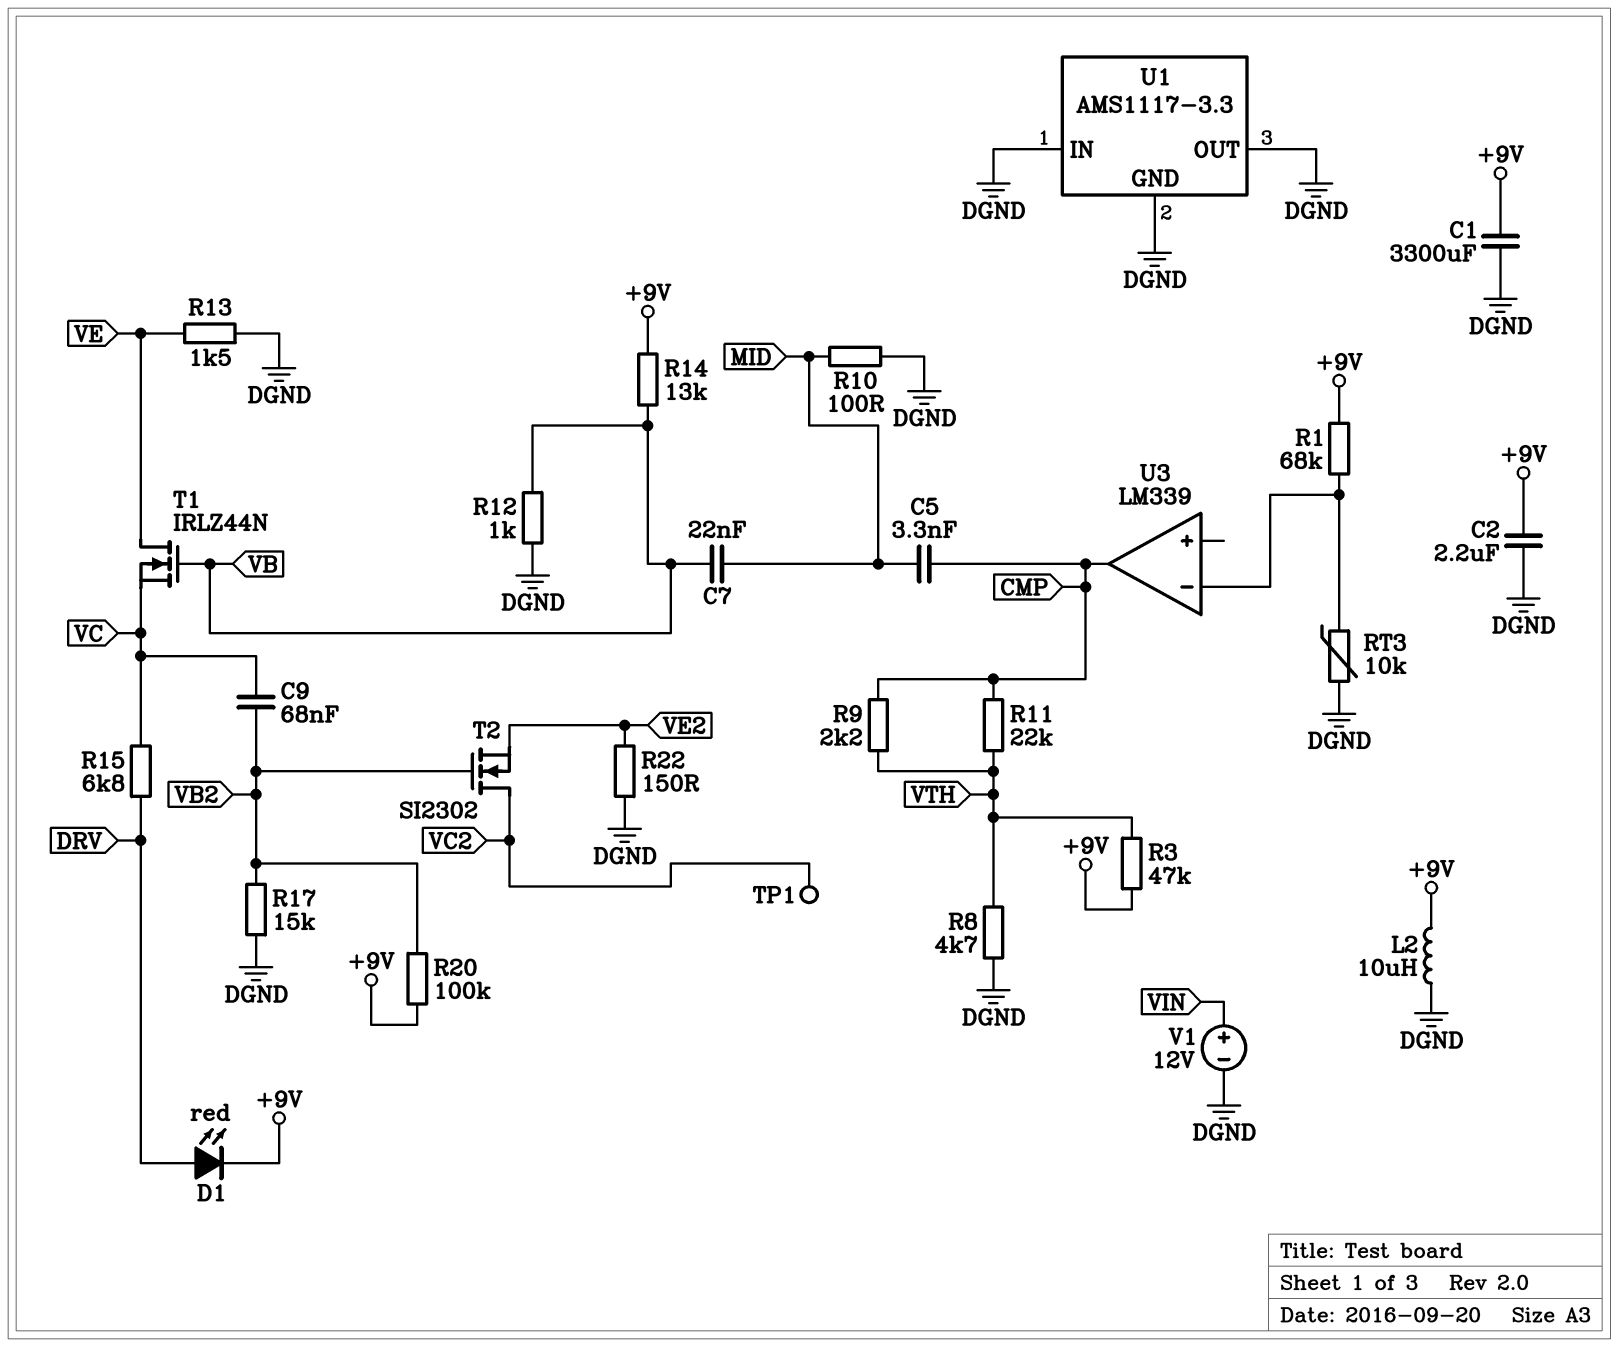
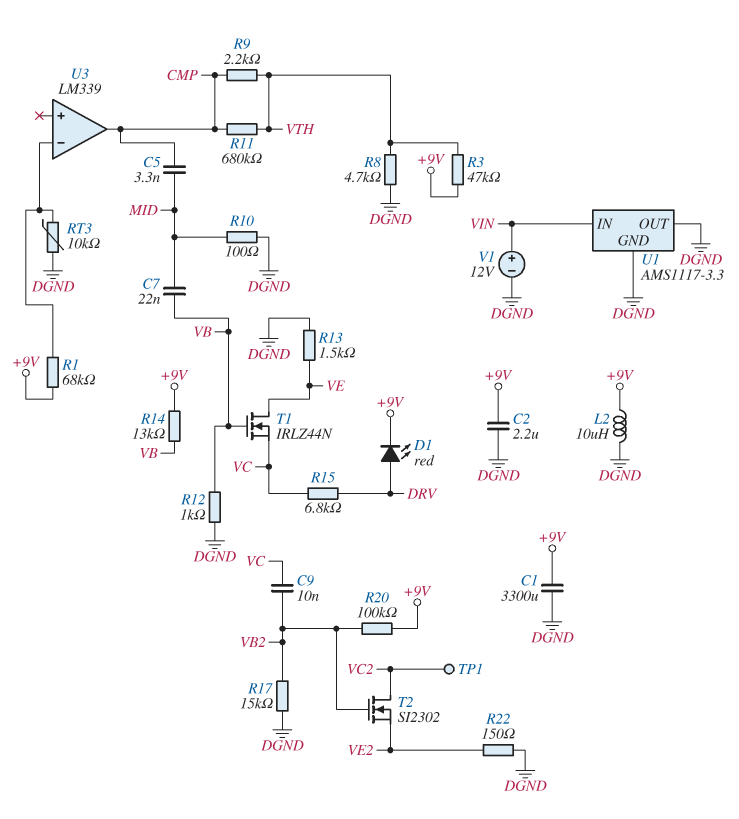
C9: 68nF (VB2, VC) -> 10nF (VB2, VC)
R11: 22k (CMP, VTH) -> 680k (CMP, VTH)
U1 pin IN: DGND -> VIN

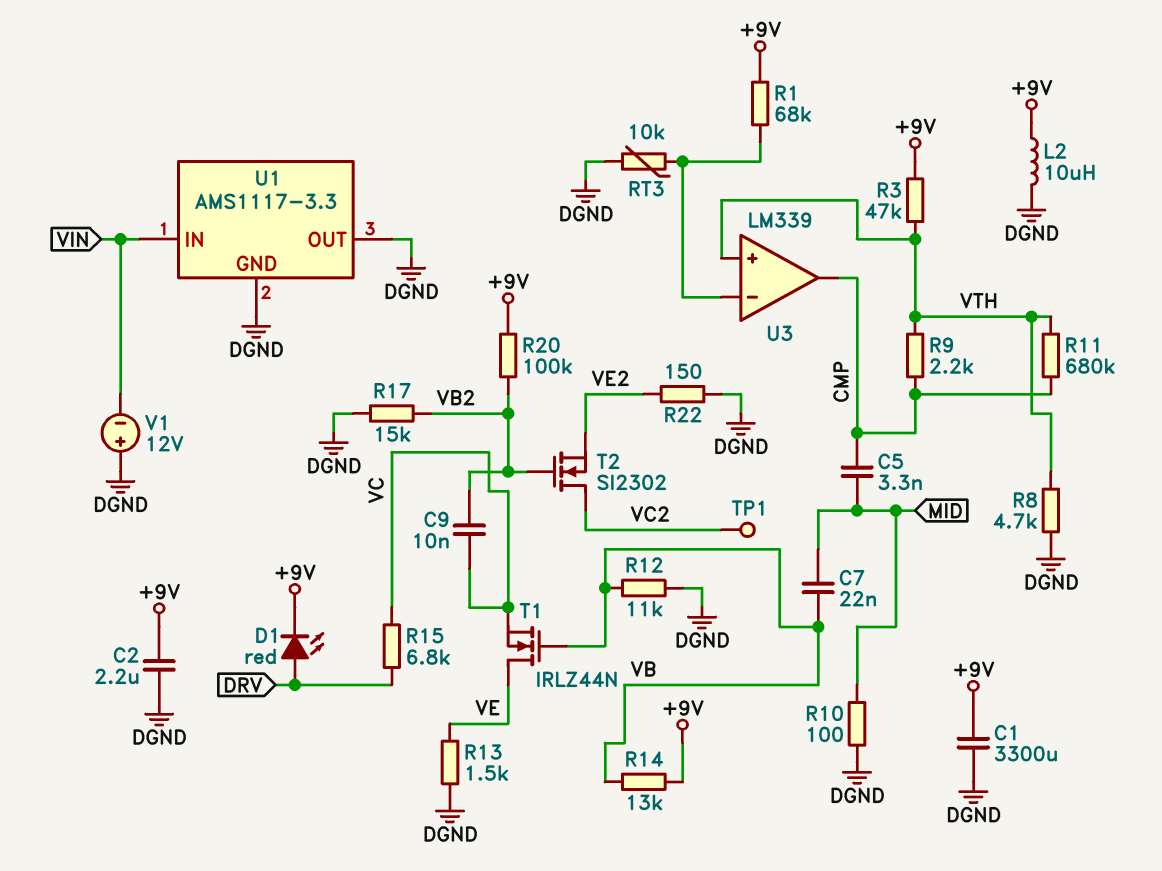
R12: 1k (DGND, VB) -> 11k (DGND, VB)
U3 pin in+: none -> VTH
V1: 12V (plus VIN, minus DGND) -> 12V (plus DGND, minus VIN)

